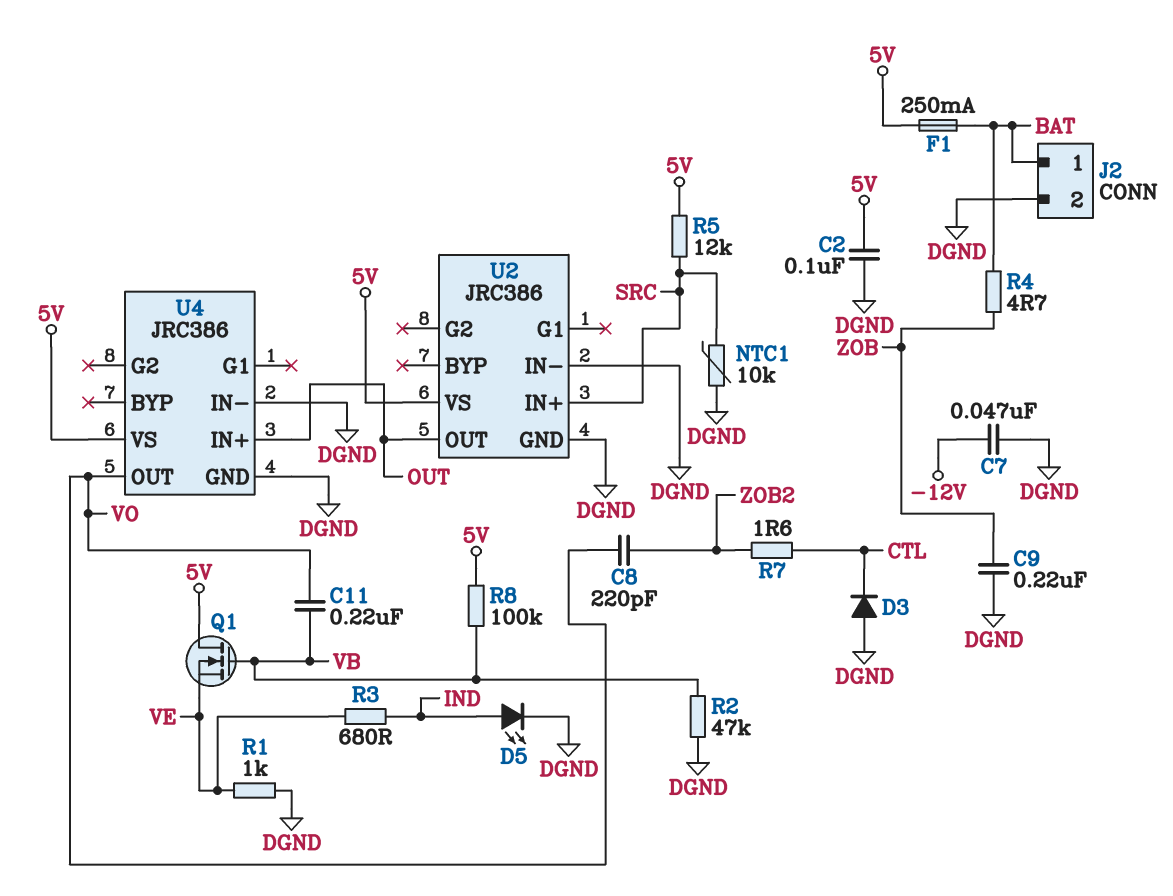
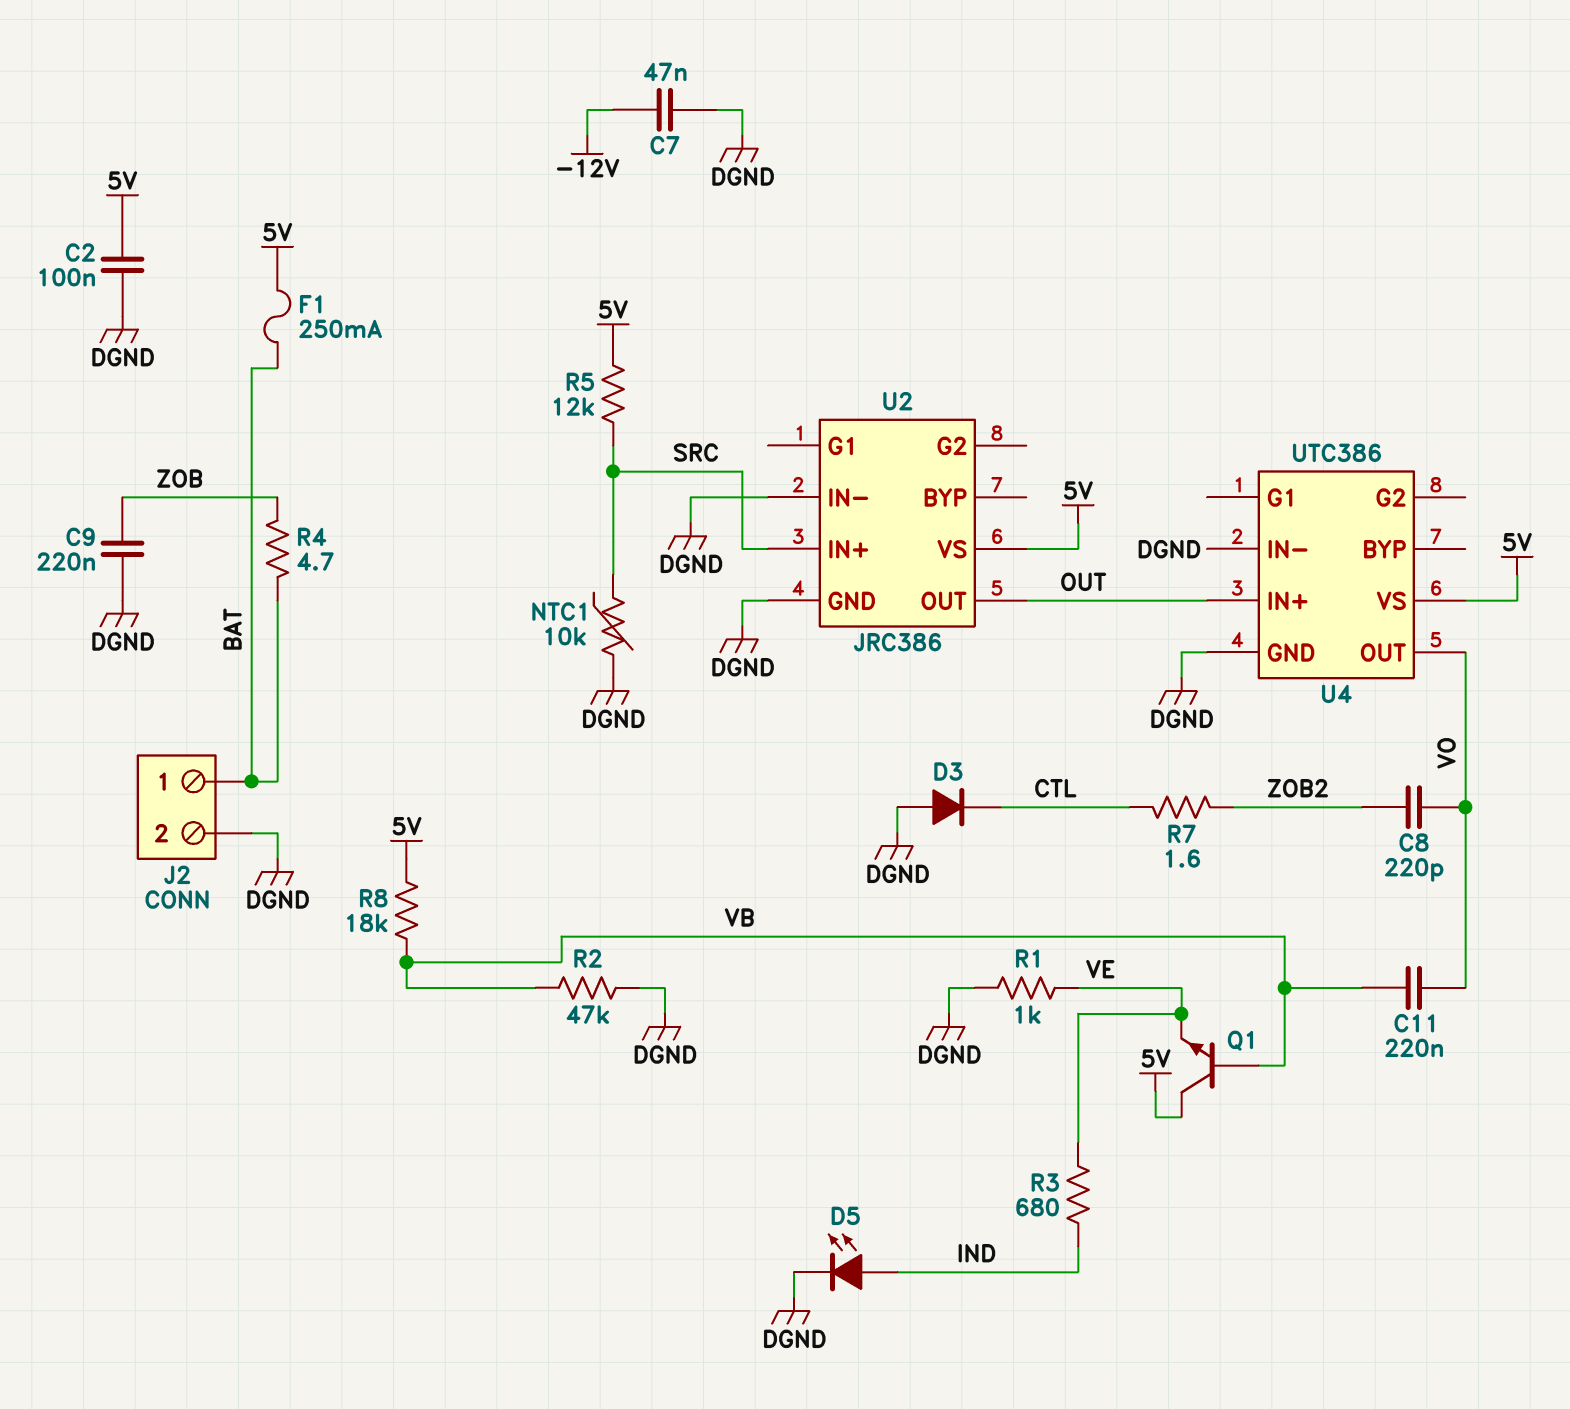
Q1: NMOS (G VB, D 5V, S VE) -> NPN (B VB, C 5V, E VE)
R8: 100k (5V, VB) -> 18k (5V, VB)
U4: JRC386 -> UTC386

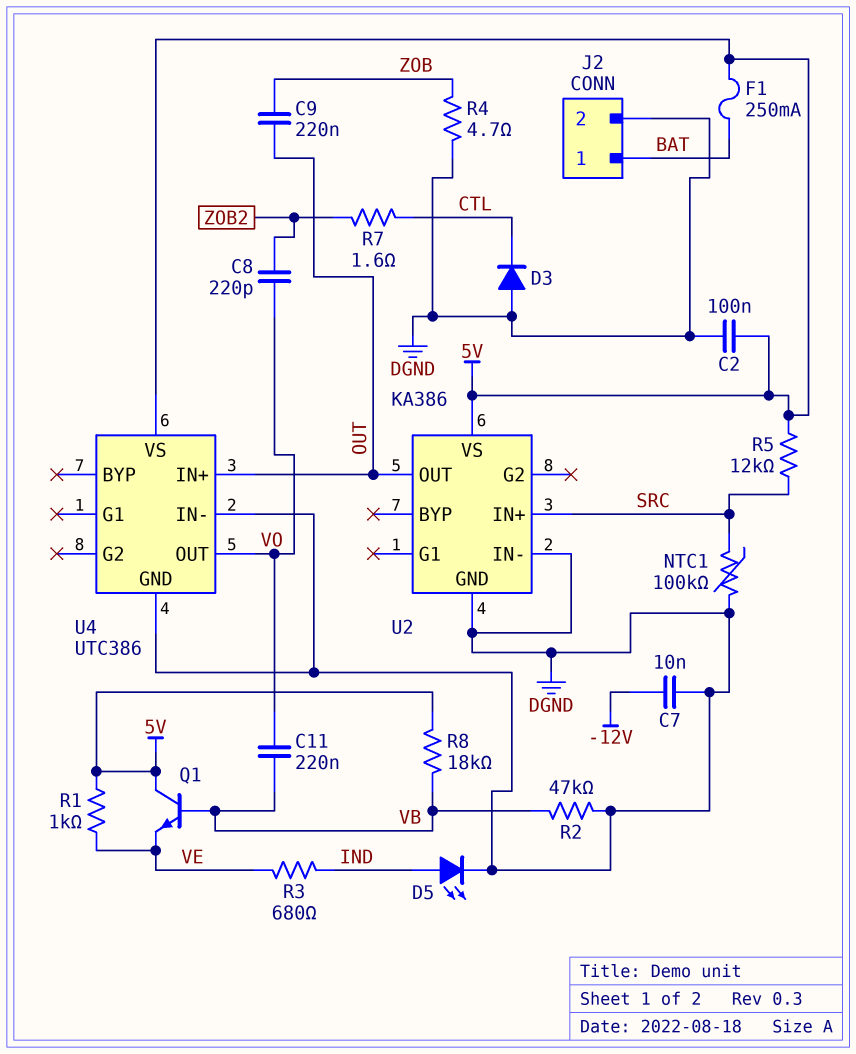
C7: 47nF (-12V, DGND) -> 10nF (-12V, DGND)
C9: 220nF (DGND, ZOB) -> 220nF (OUT, ZOB)
NTC1: 10k (DGND, SRC) -> 100k (DGND, SRC)
R1: 1k (DGND, VE) -> 1k (5V, VE)
R4: 4.7 (BAT, ZOB) -> 4.7 (DGND, ZOB)
U2: JRC386 -> KA386

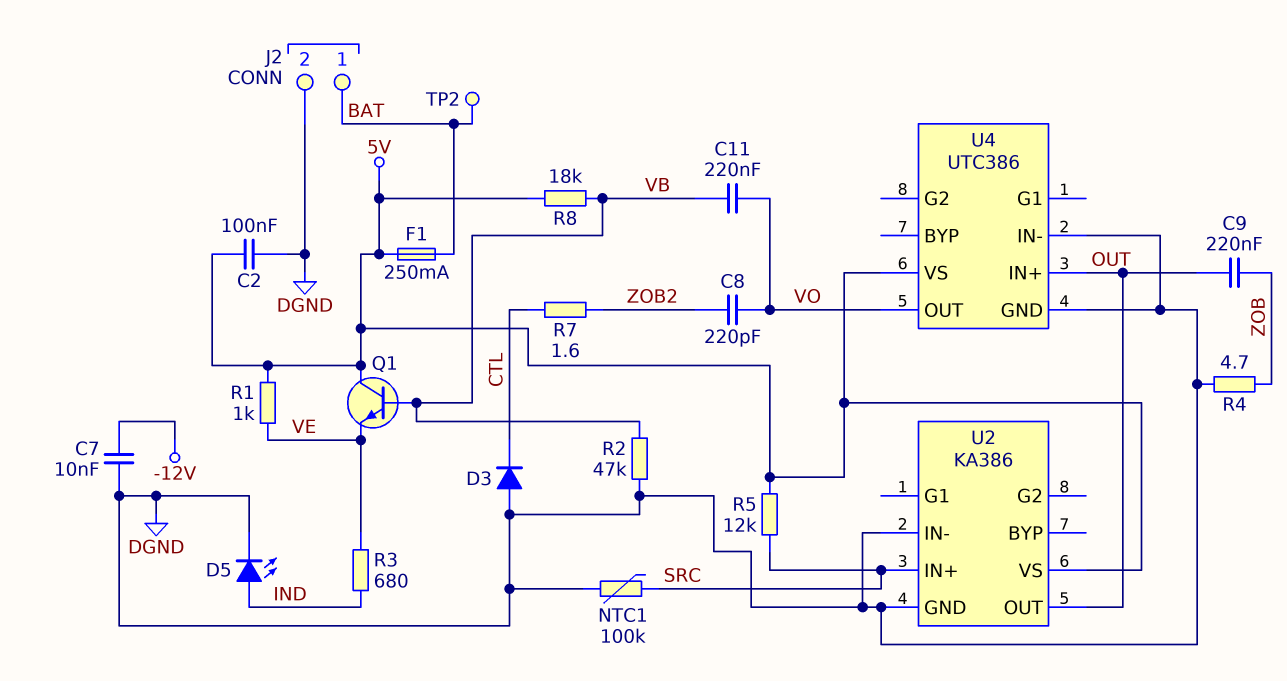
TP2: none -> test point (BAT)

